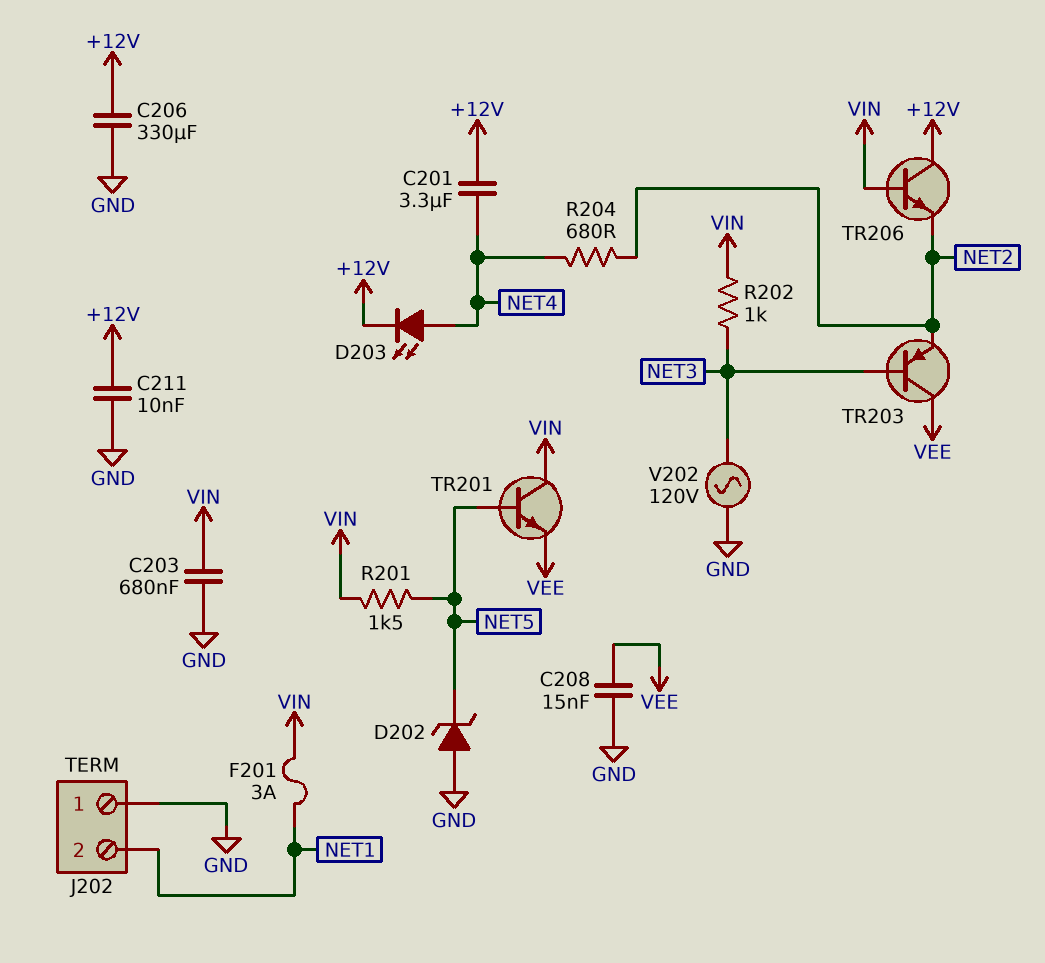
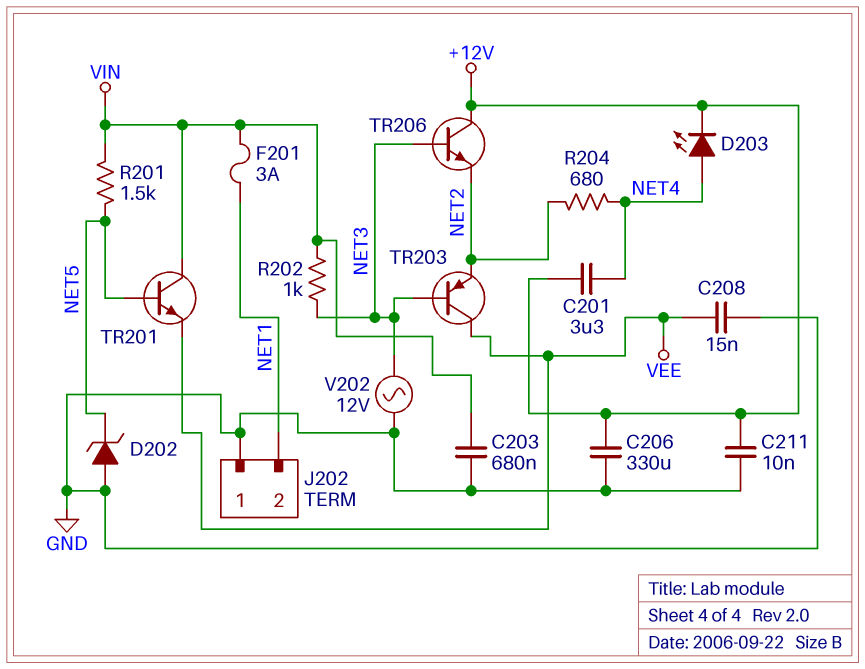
TR206: NPN (B VIN, C +12V, E NET2) -> NPN (B NET3, C +12V, E NET2)
V202: AC 120V (GND, NET3) -> AC 12V (GND, NET3)

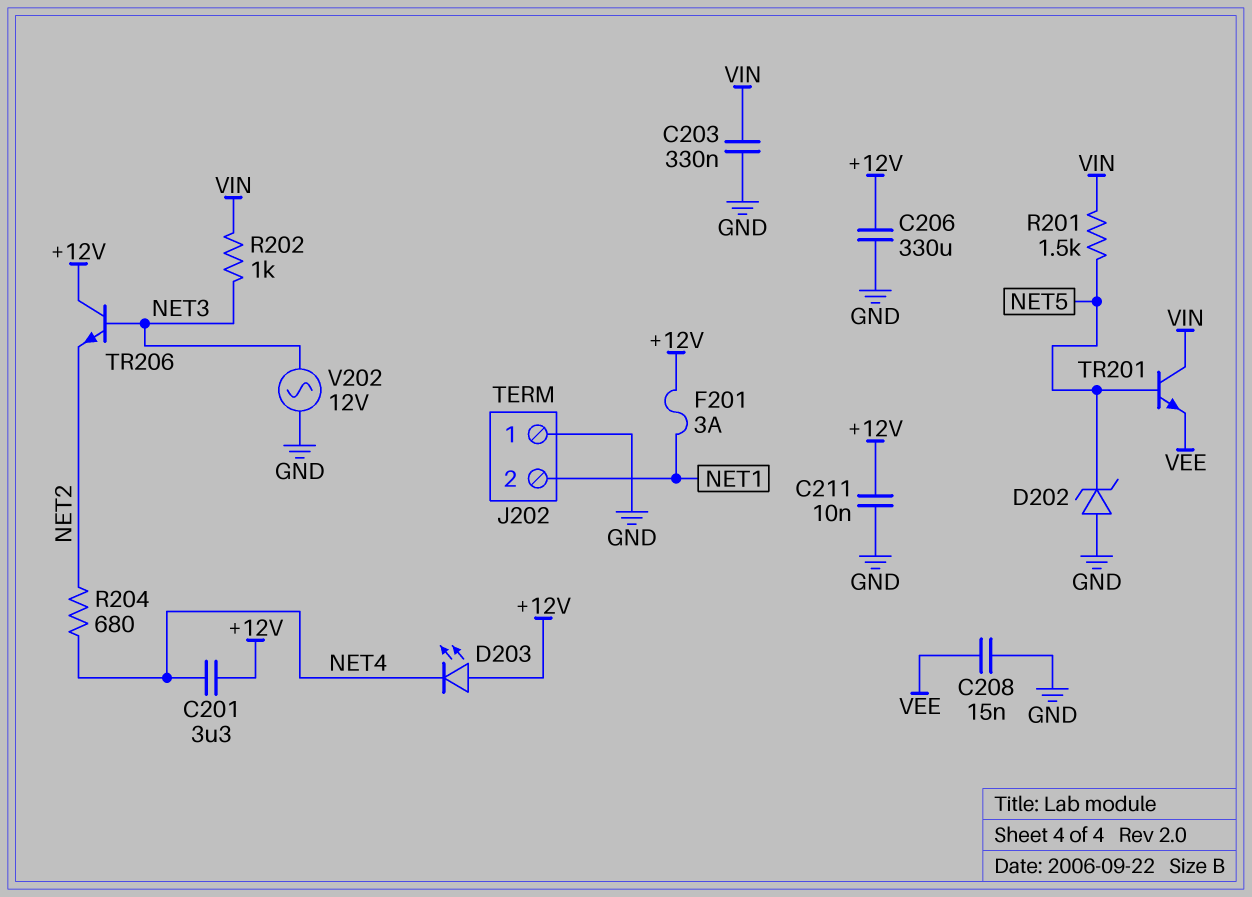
C203: 680nF (GND, VIN) -> 330nF (GND, VIN)
D203: LED (A NET4, K +12V) -> LED (A +12V, K NET4)
F201: 3A (NET1, VIN) -> 3A (+12V, NET1)
TR203: PNP (B NET3, C VEE, E NET2) -> none

